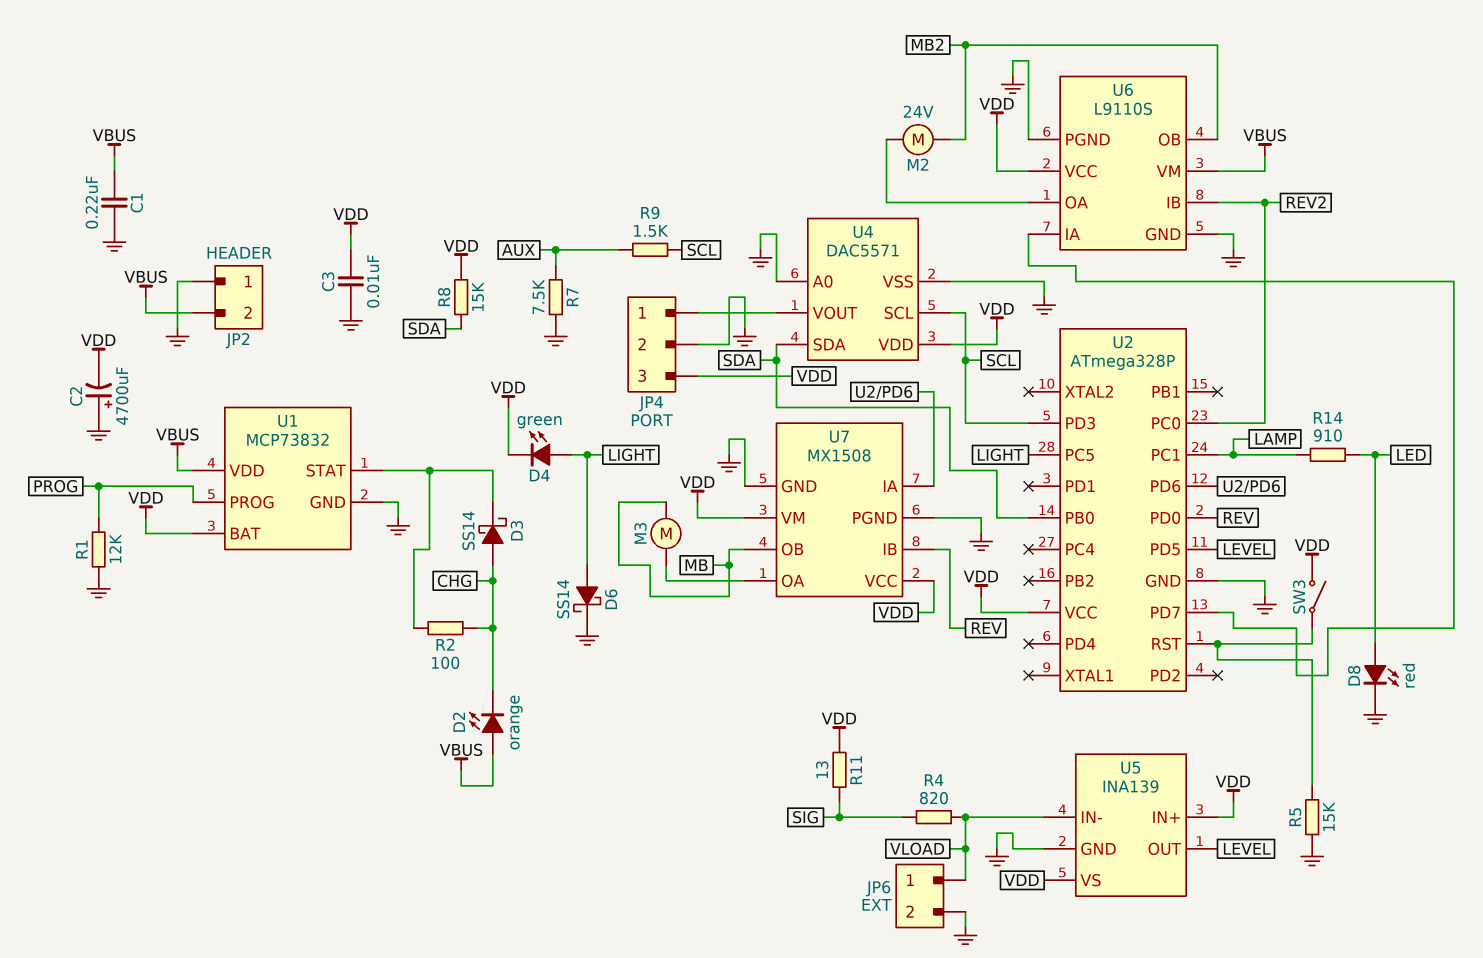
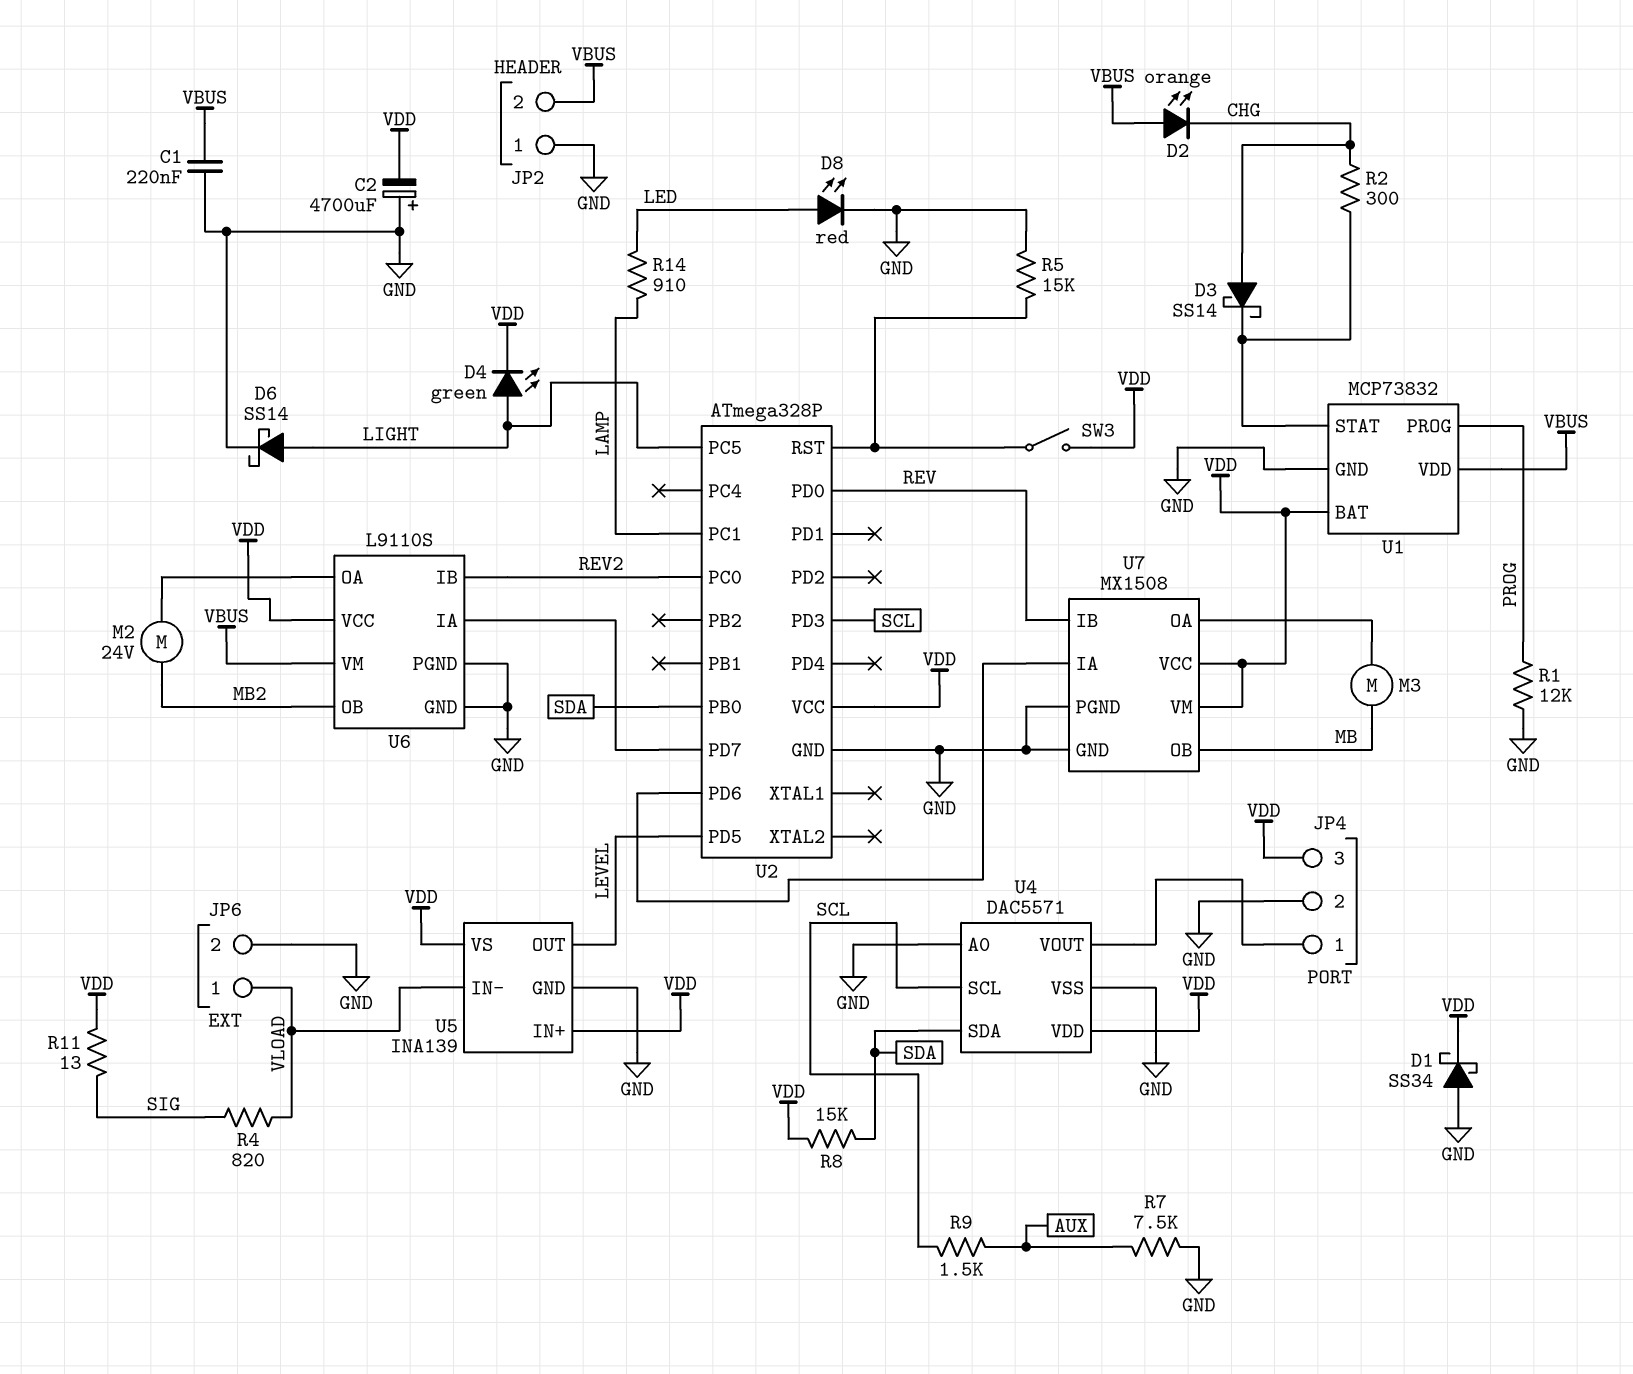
C3: 10nF (GND, VDD) -> none
D1: none -> schottky SS34 (A GND, K VDD)
R2: 100 (CHG, U1/STAT) -> 300 (CHG, U1/STAT)

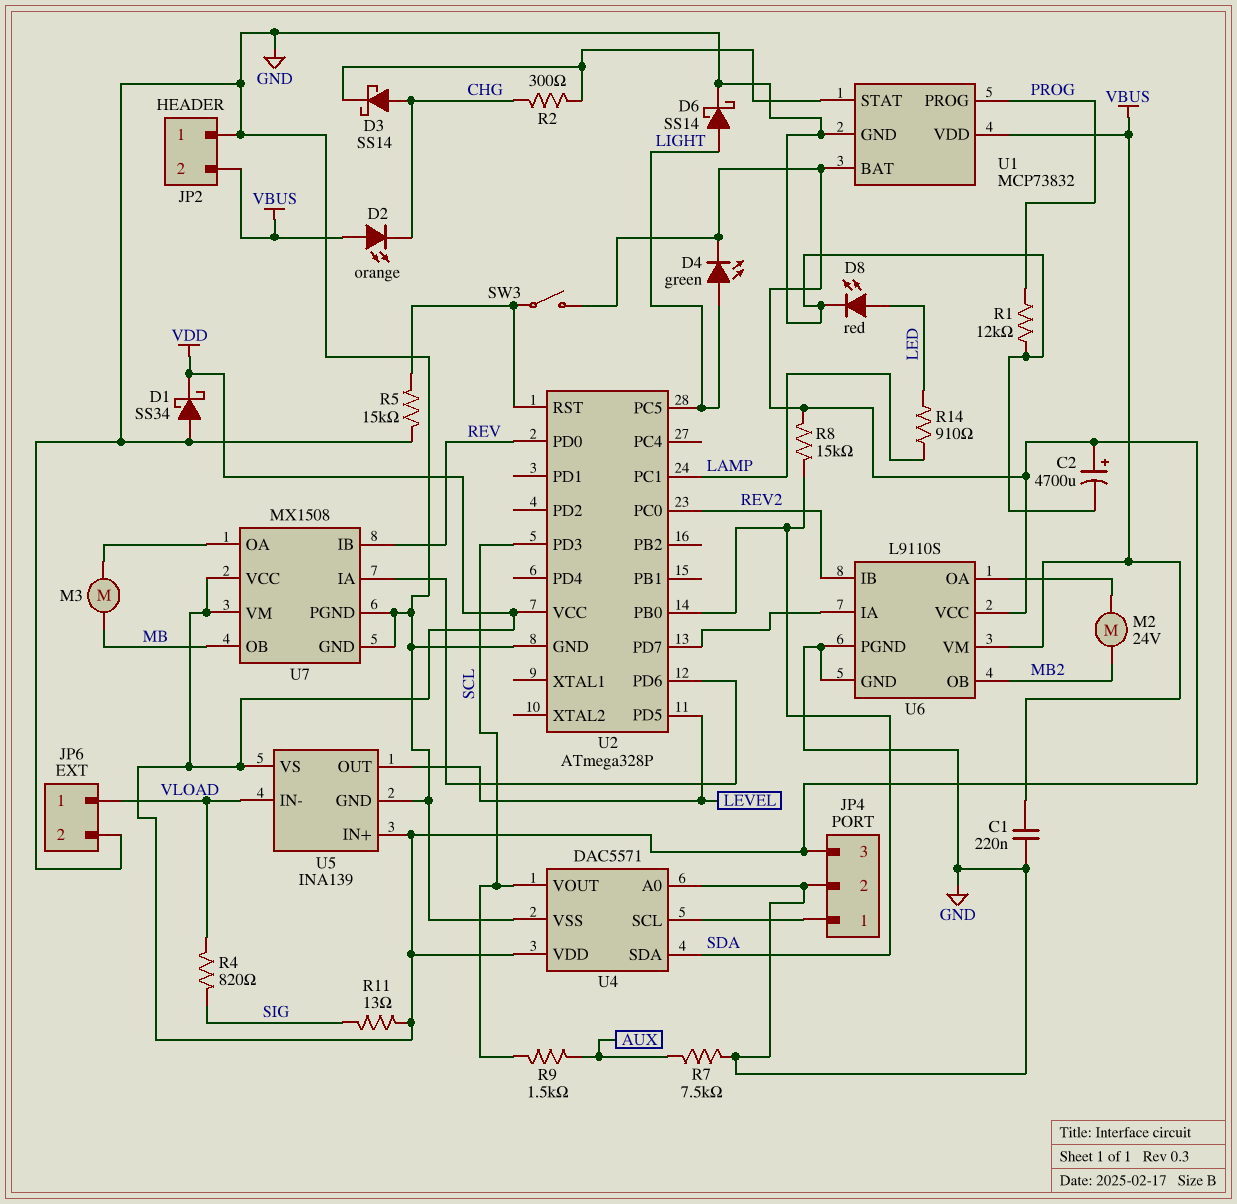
C2: 4700uF (plus GND, minus VDD) -> 4700uF (plus VDD, minus GND)
U4 pin SCL: SCL -> JP4/1
U4 pin VOUT: JP4/1 -> SCL

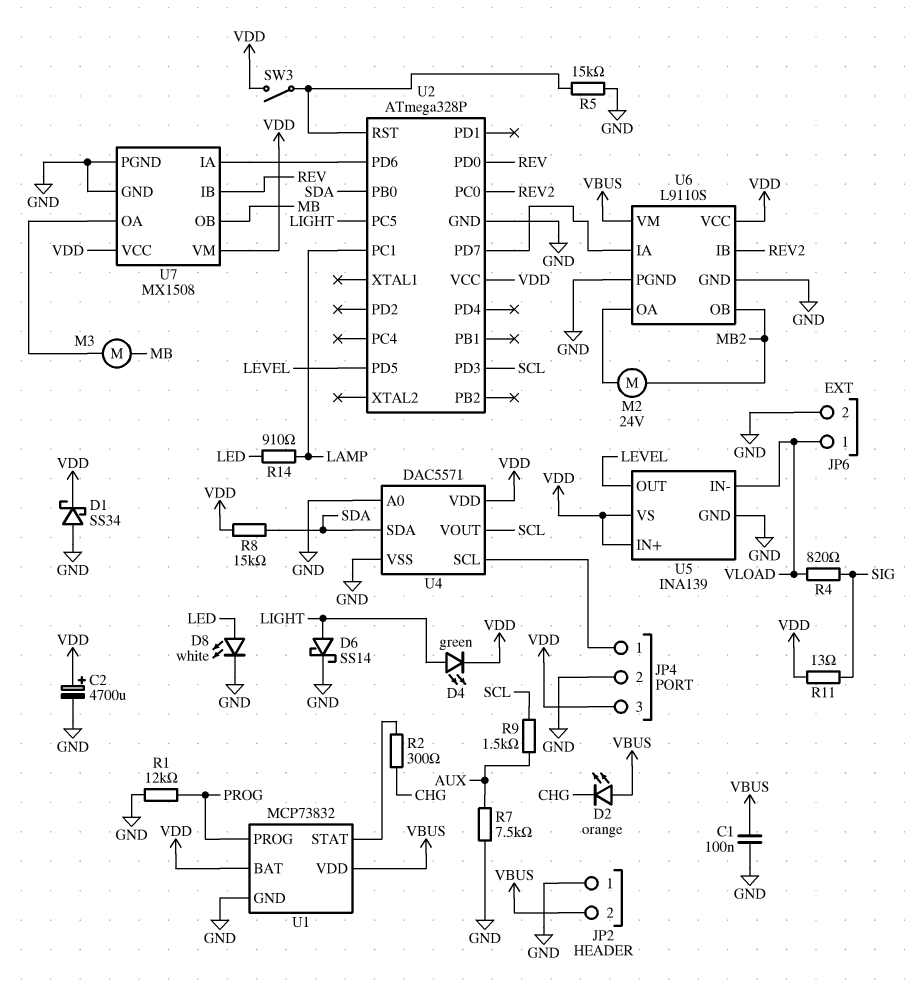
C1: 220nF (GND, VBUS) -> 100nF (GND, VBUS)
D3: schottky SS14 (A CHG, K U1/STAT) -> none
D8: LED red (A LED, K GND) -> LED white (A LED, K GND)

